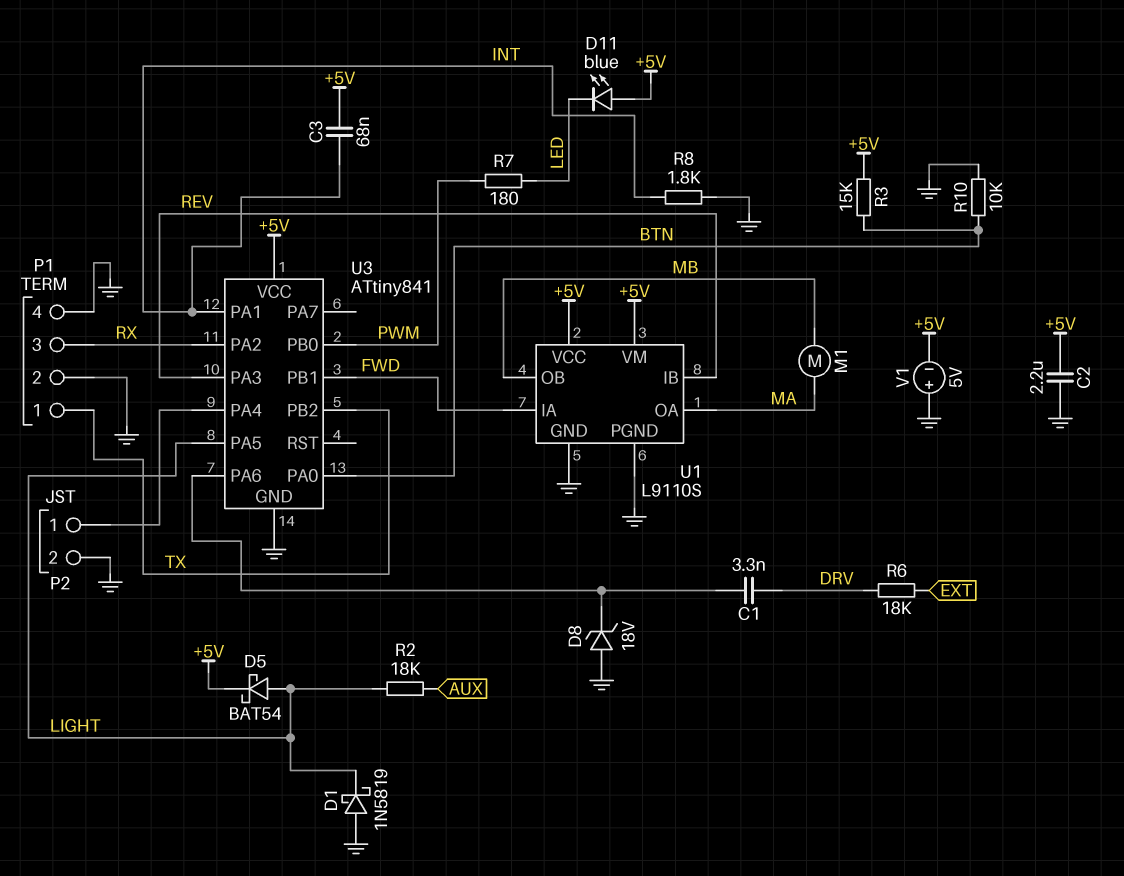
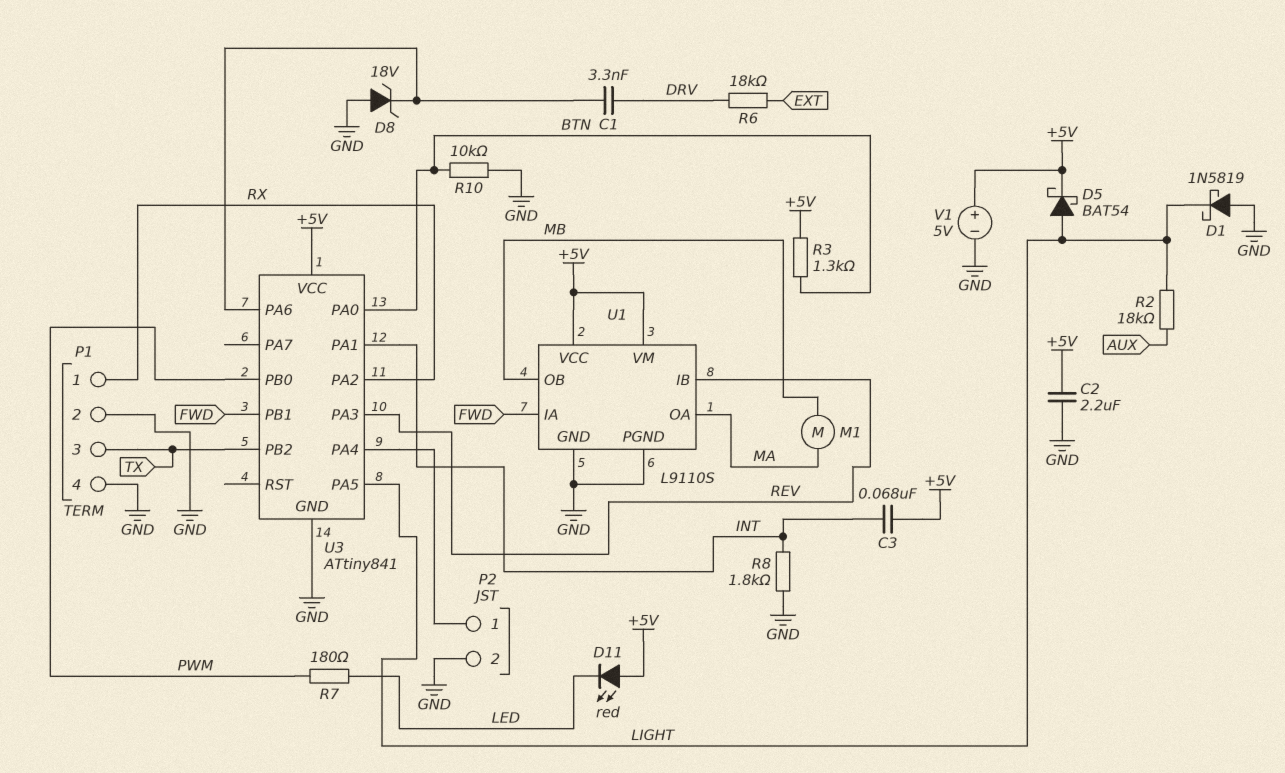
D11: LED blue (A +5V, K LED) -> LED red (A +5V, K LED)
P1 pin 1: TX -> RX
P1 pin 3: RX -> TX
R3: 15k (+5V, BTN) -> 1.3k (+5V, BTN)
V1: 5V (plus GND, minus +5V) -> 5V (plus +5V, minus GND)

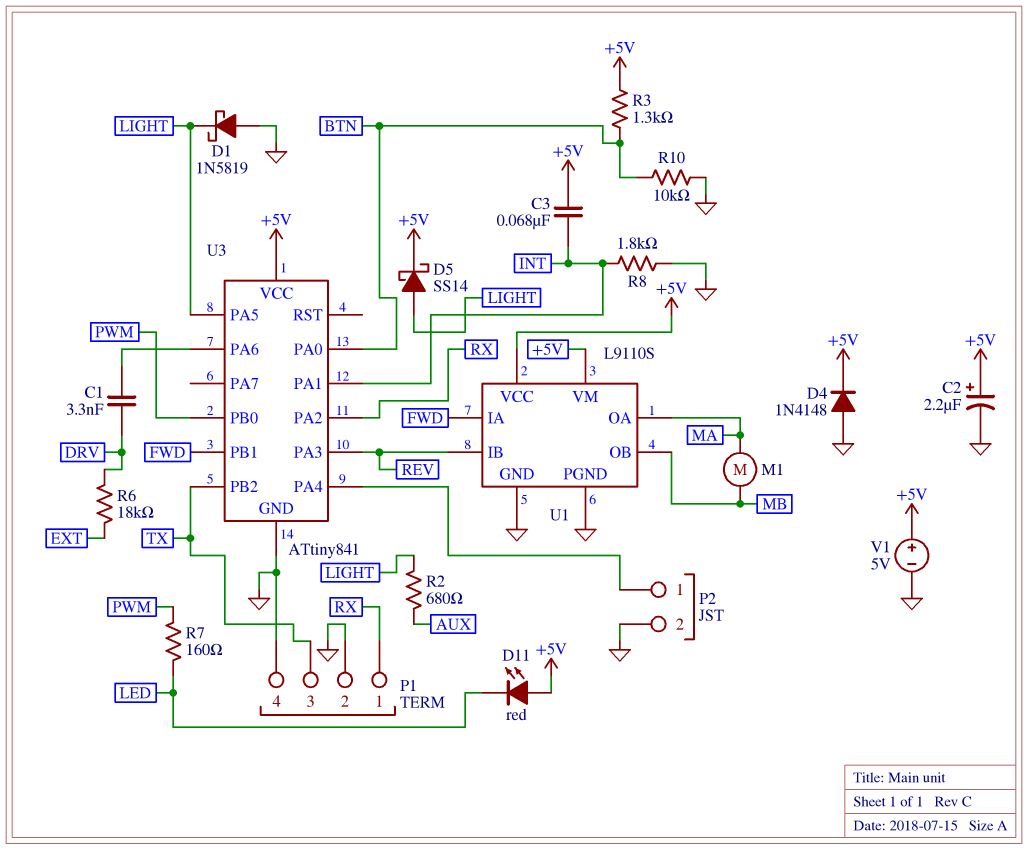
C2: 2.2uF (+5V, GND) -> 2.2uF (plus +5V, minus GND)
D4: none -> diode 1N4148 (A GND, K +5V)
D5: schottky BAT54 (A LIGHT, K +5V) -> schottky SS14 (A LIGHT, K +5V)
D8: zener 18V (A GND, K U3/PA6) -> none
R2: 18k (AUX, LIGHT) -> 680 (AUX, LIGHT)
R7: 180 (LED, PWM) -> 160 (LED, PWM)

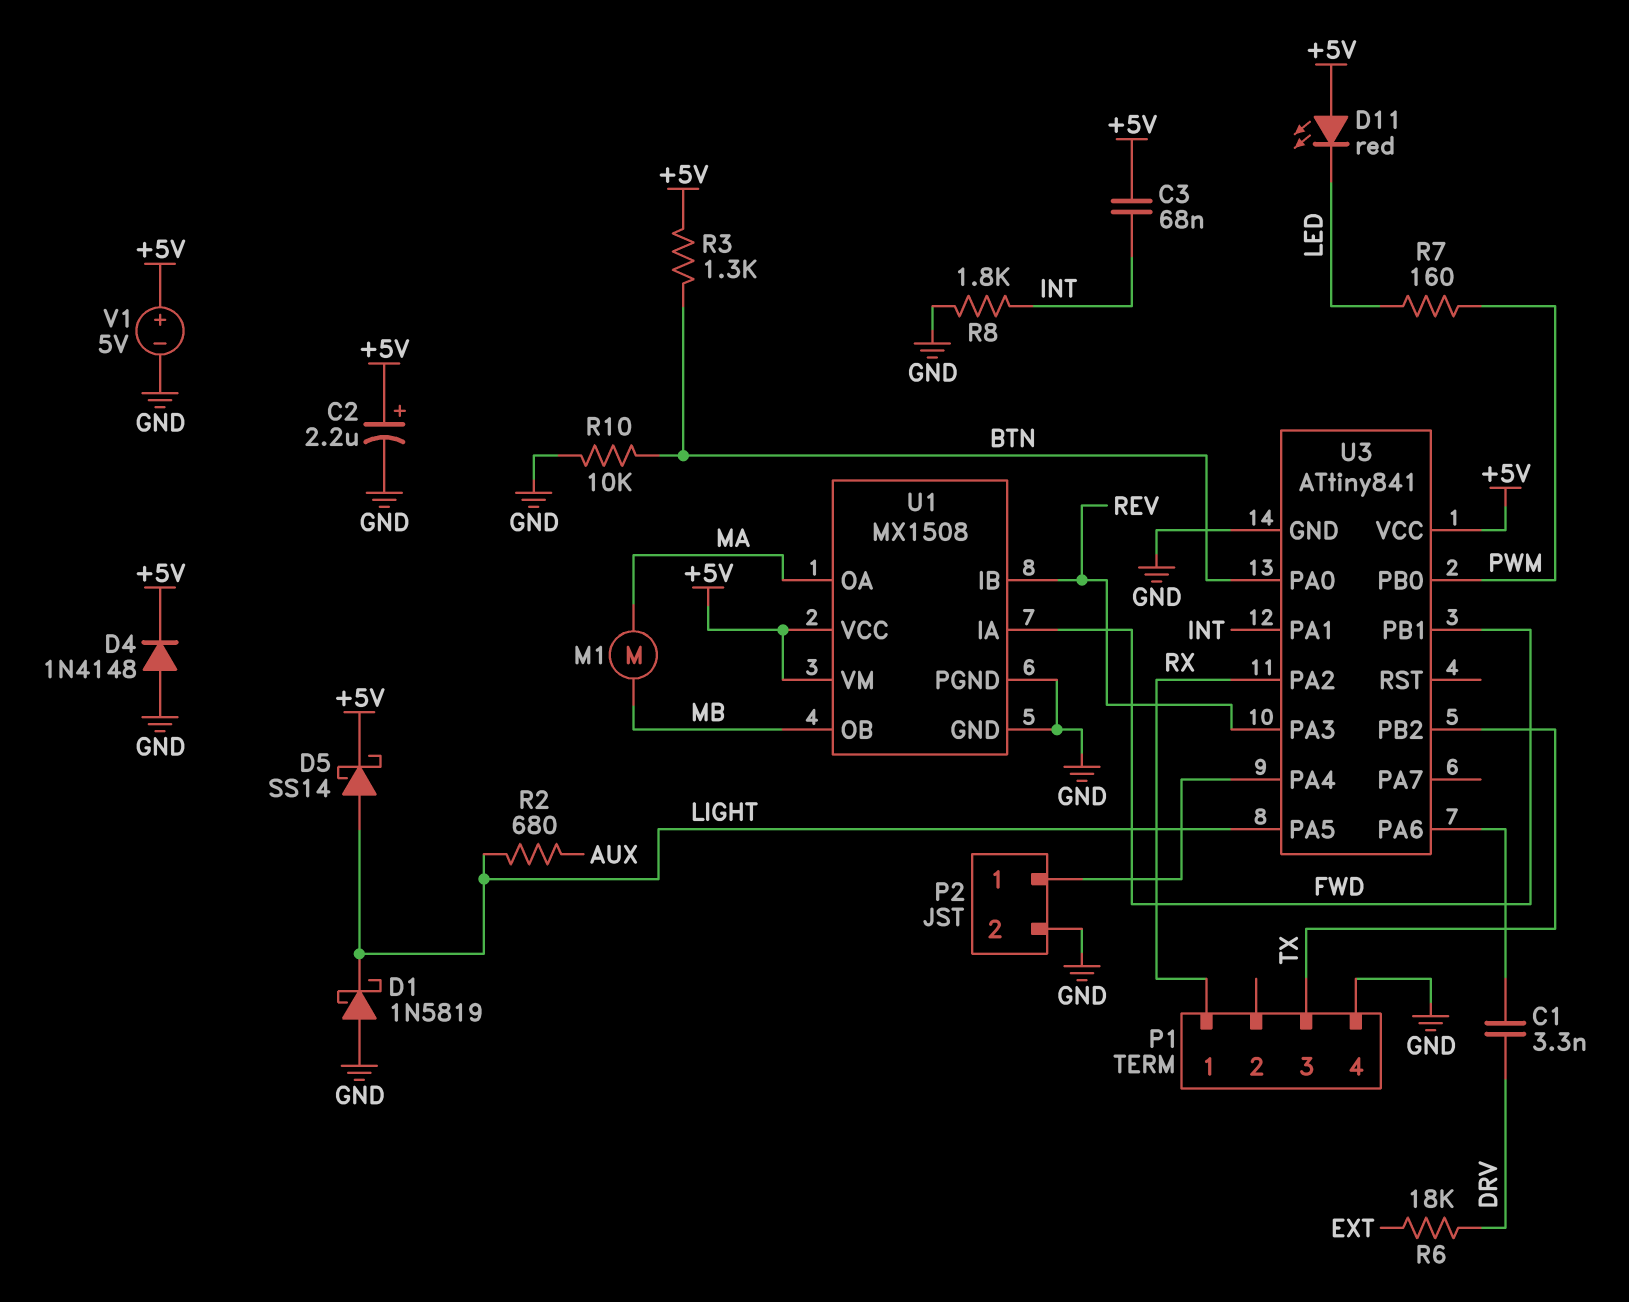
P1 pin 2: GND -> none
U1: L9110S -> MX1508

